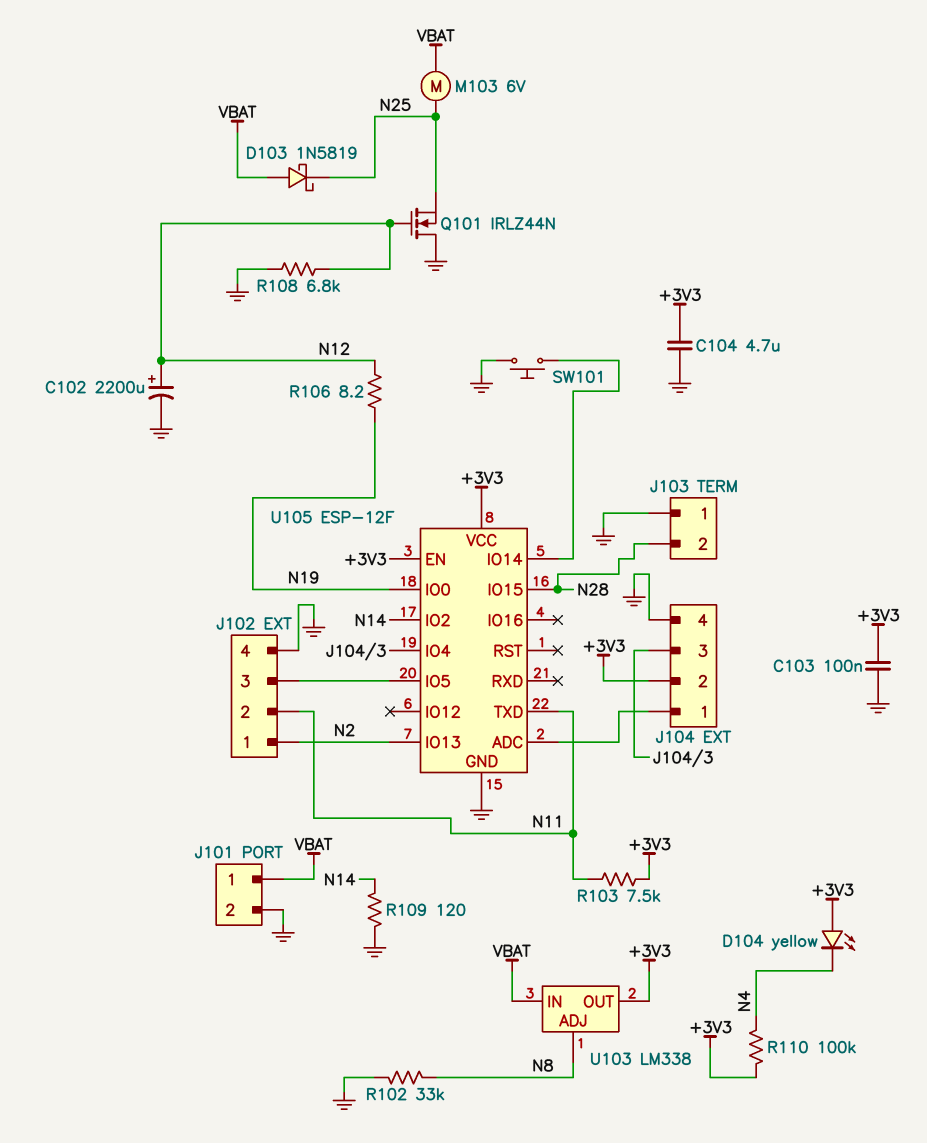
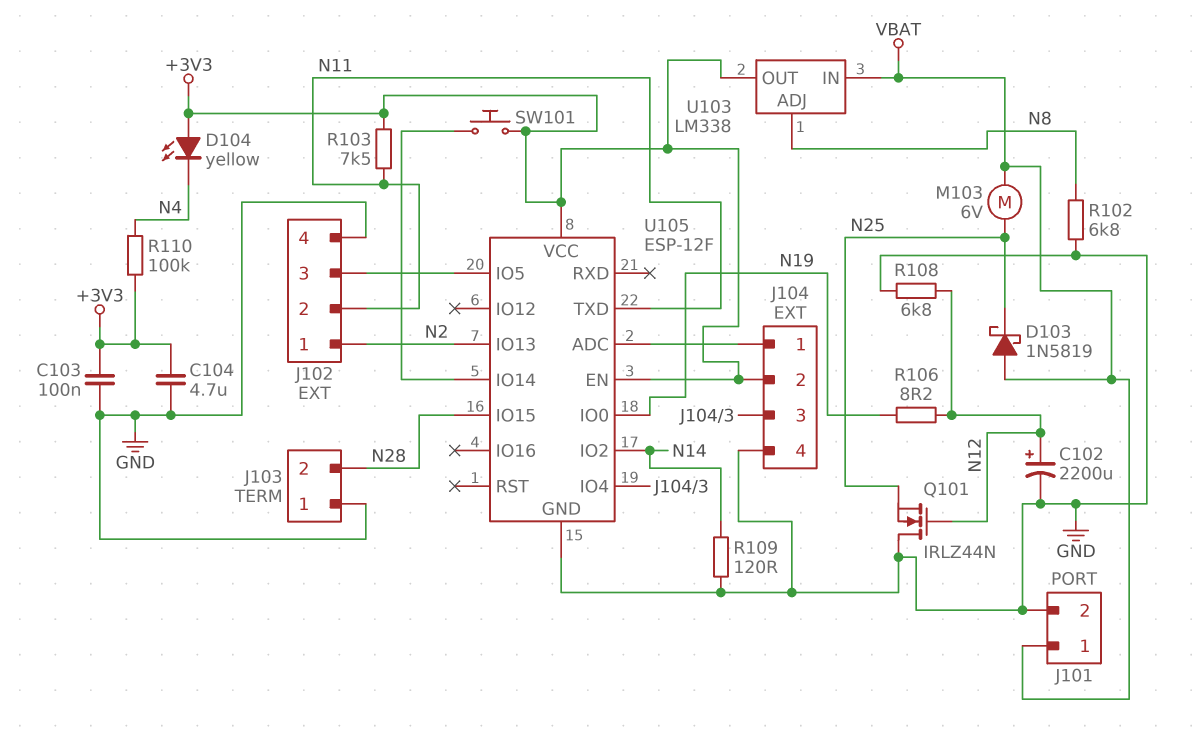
R102: 33k (GND, N8) -> 6.8k (GND, N8)
SW101: button (GND, U105/IO14) -> button (+3V3, U105/IO14)

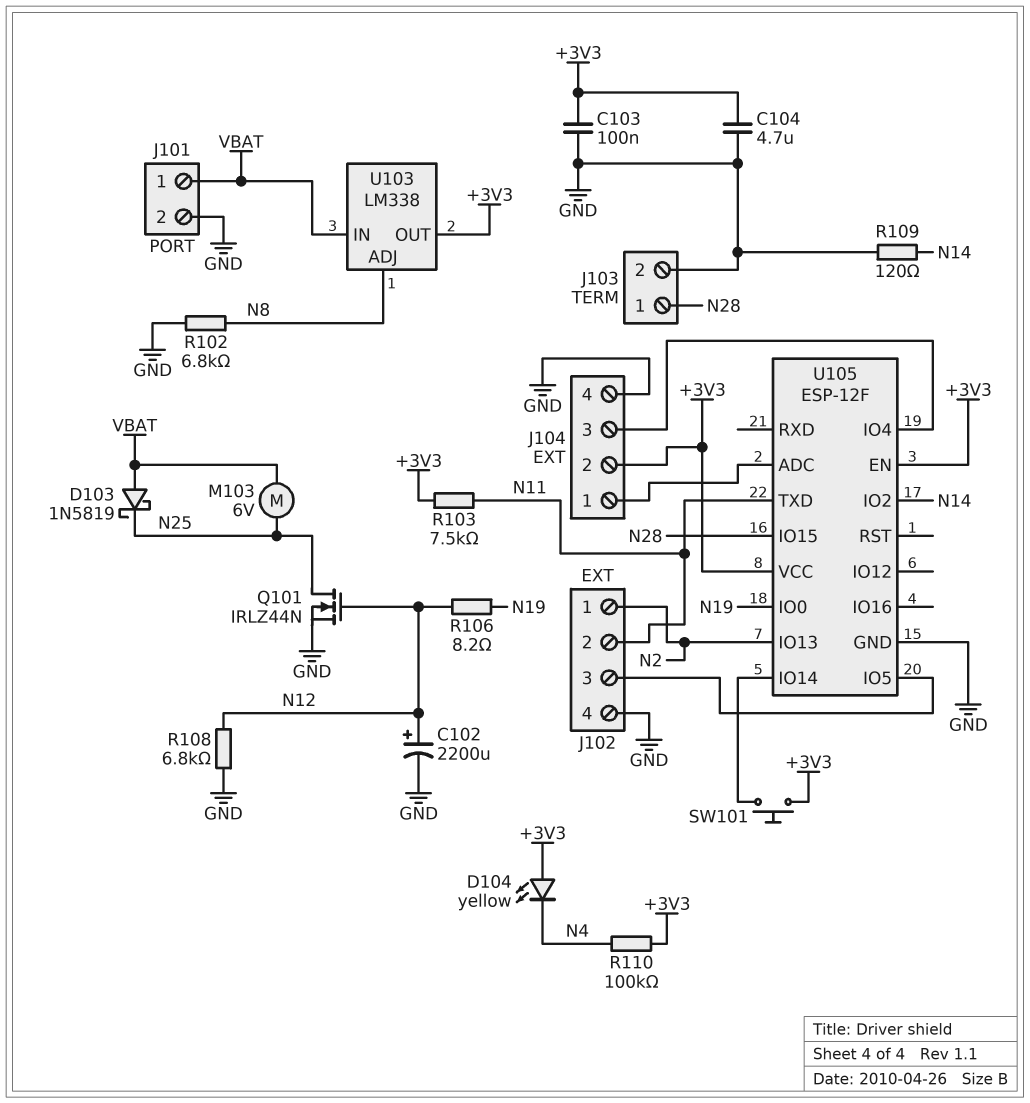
J103 pin 1: GND -> N28
J103 pin 2: N28 -> GND
Q101: NMOS IRLZ44N (G N12, D GND, S N25) -> NMOS IRLZ44N (G N12, D N25, S GND)

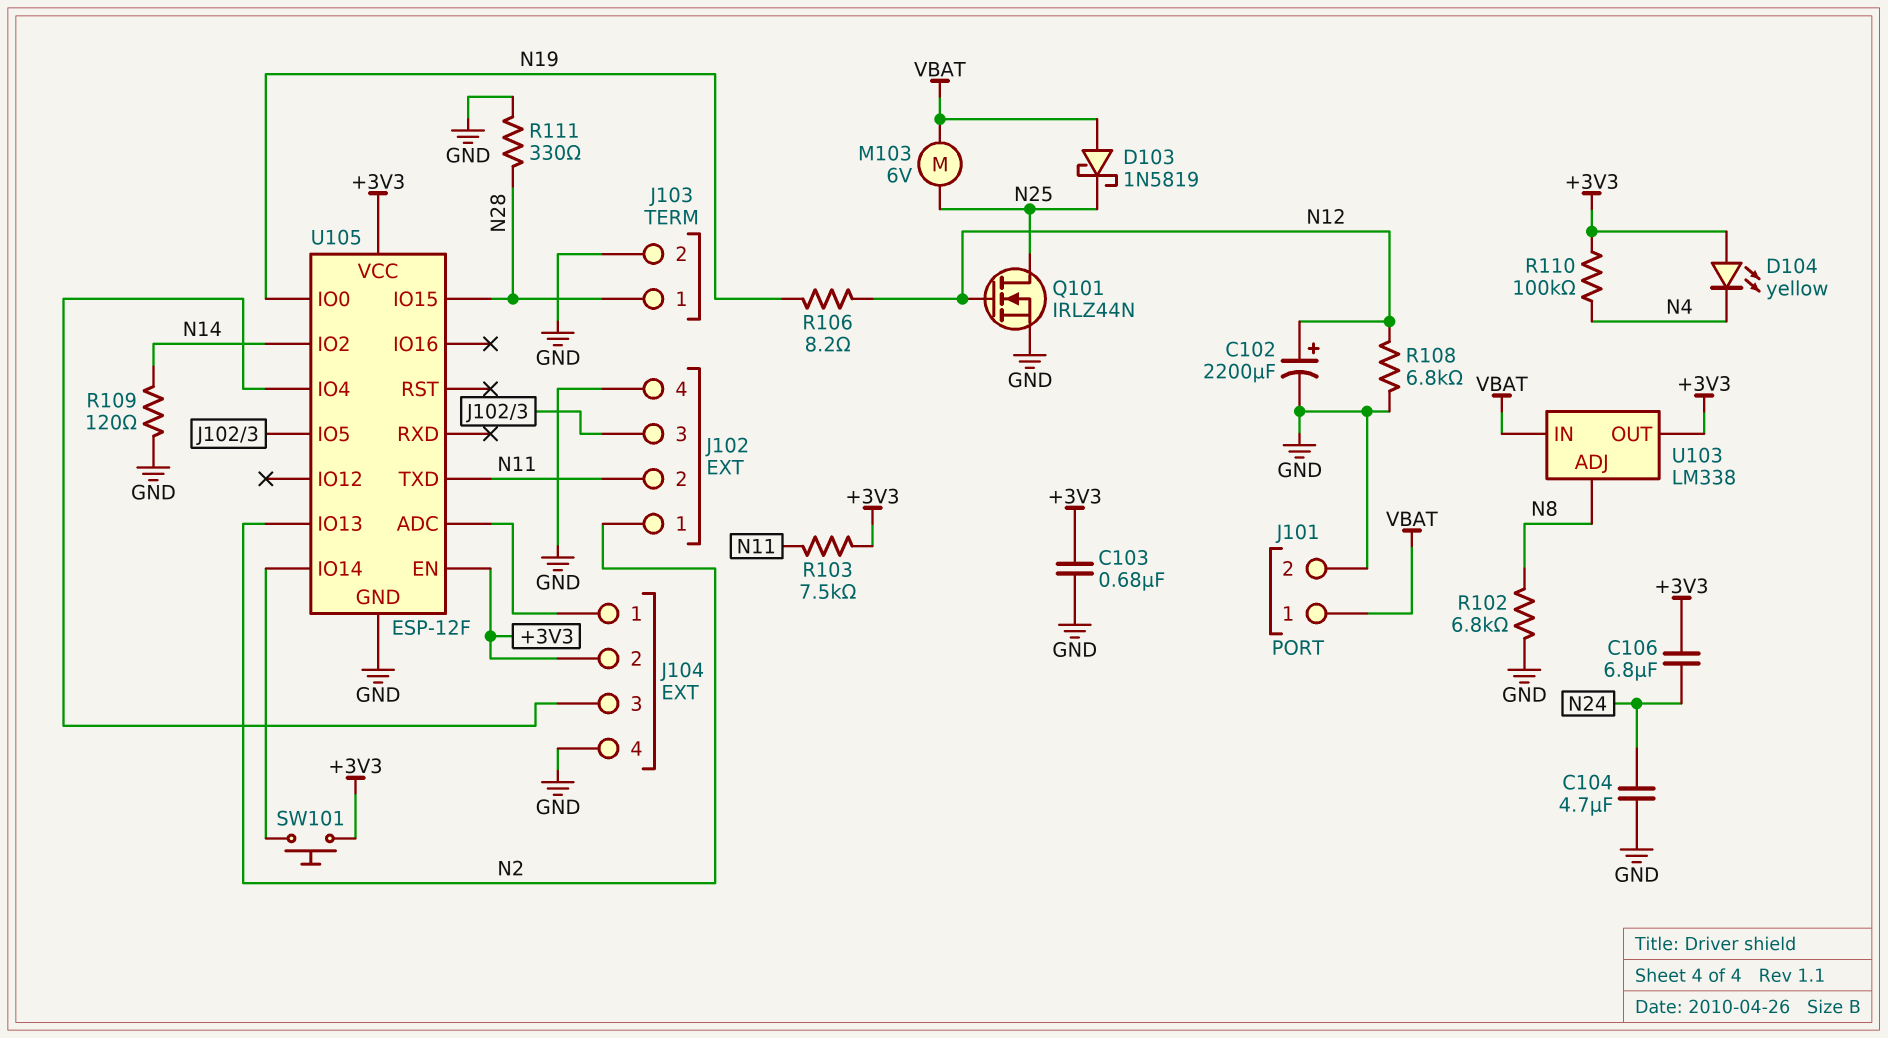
C103: 100nF (+3V3, GND) -> 680nF (+3V3, GND)
C104: 4.7uF (+3V3, GND) -> 4.7uF (GND, N24)
C106: none -> 6.8uF (+3V3, N24)
R111: none -> 330 (GND, N28)

